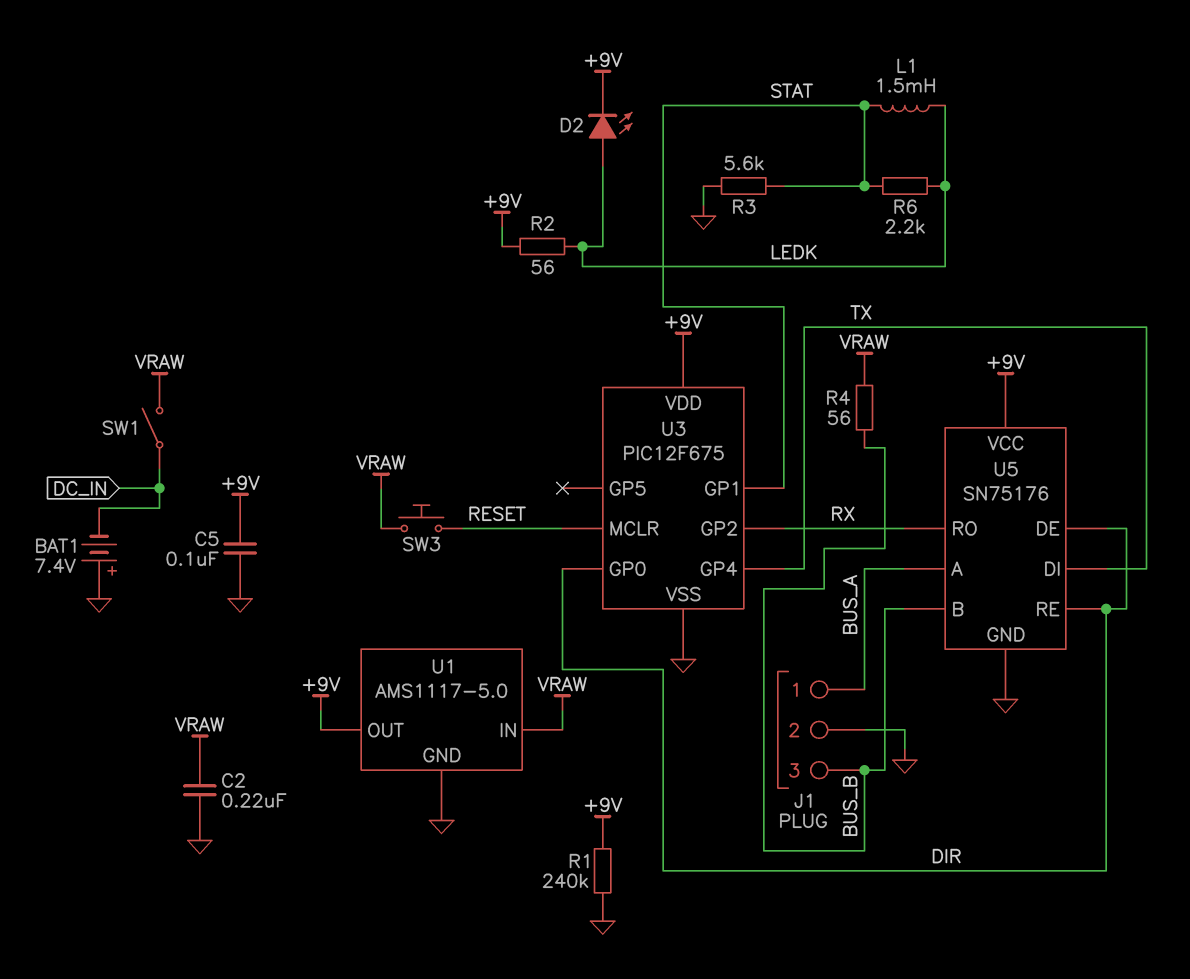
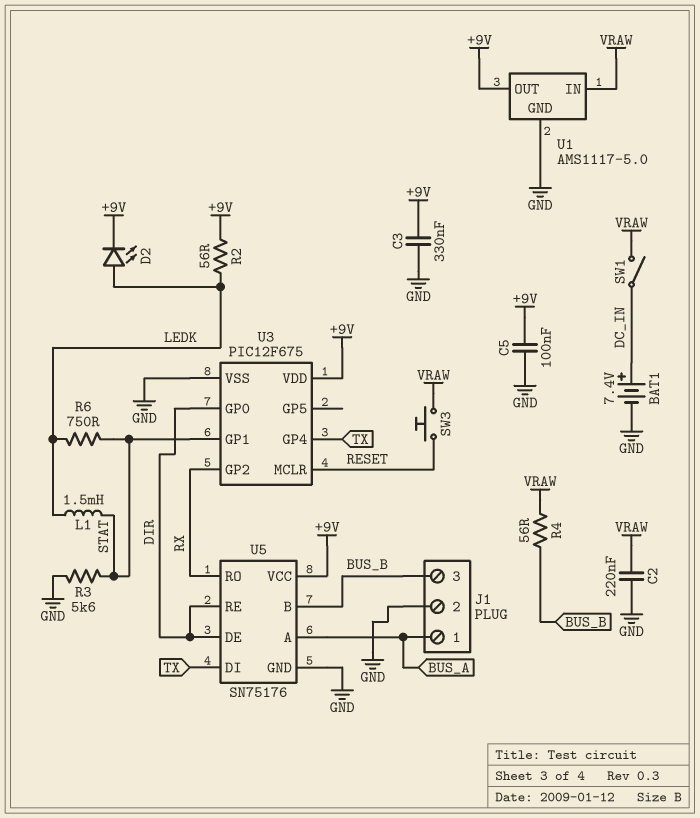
BAT1: 7.4V (plus GND, minus DC_IN) -> 7.4V (plus DC_IN, minus GND)
C3: none -> 330nF (+9V, GND)
R1: 240k (+9V, GND) -> none
R6: 2.2k (LEDK, STAT) -> 750 (LEDK, STAT)

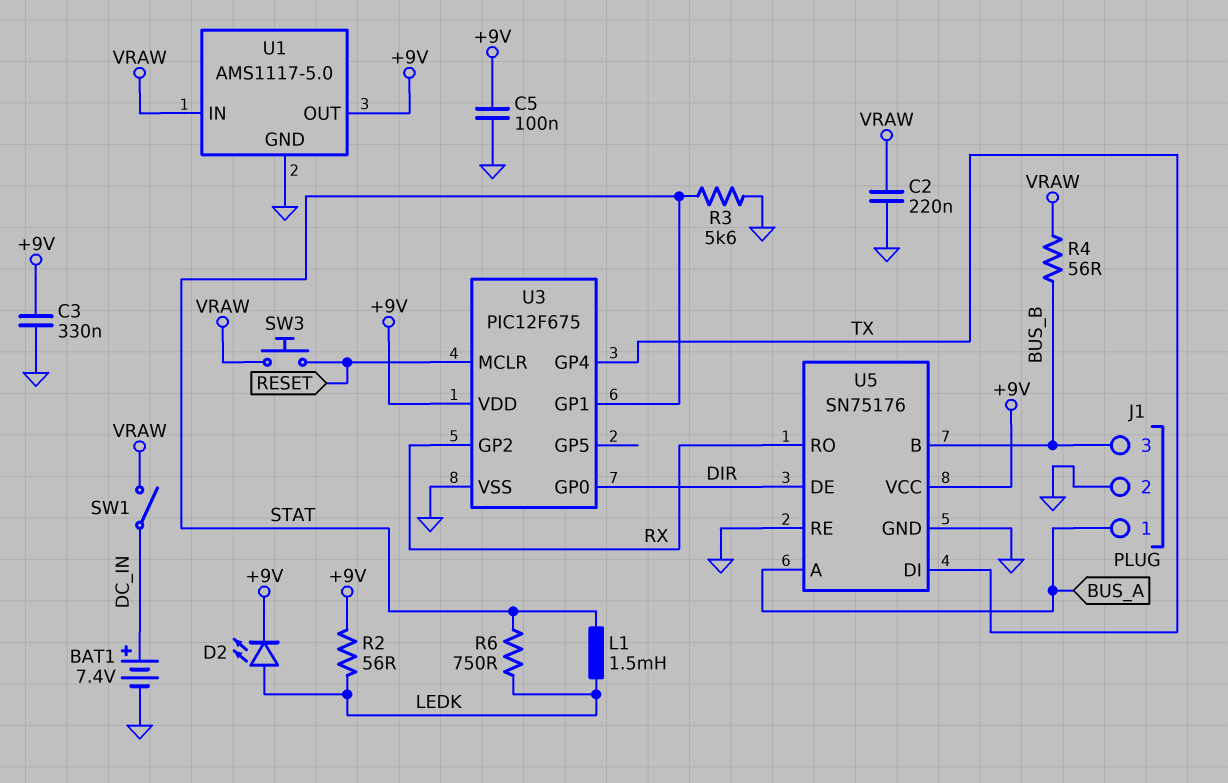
U5 pin RE: DIR -> GND

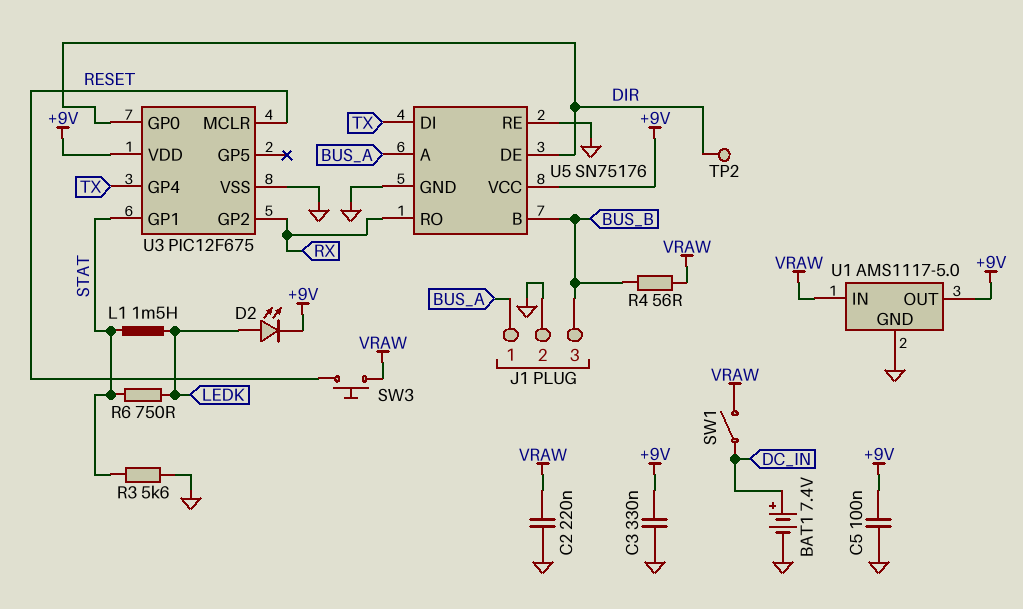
R2: 56 (+9V, LEDK) -> none
TP2: none -> test point (DIR)

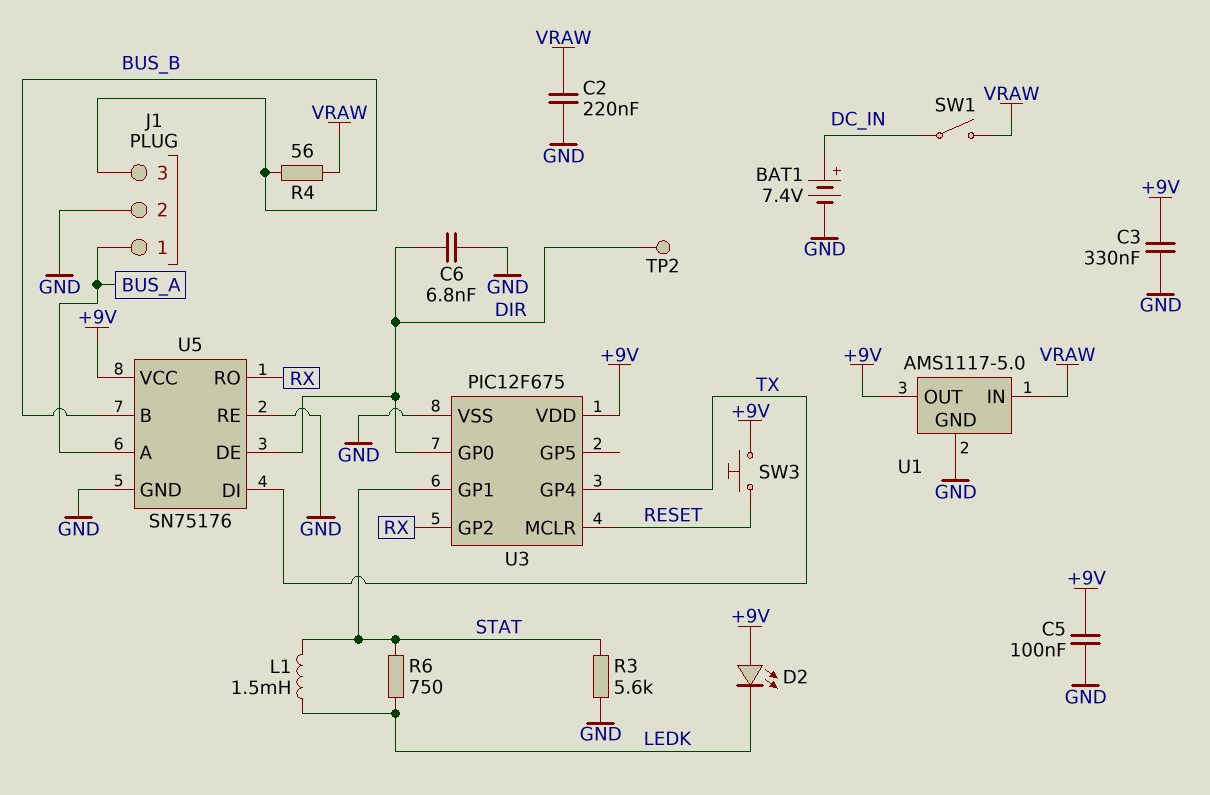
C6: none -> 6.8nF (DIR, GND)
D2: LED (A LEDK, K +9V) -> LED (A +9V, K LEDK)
SW3: button (RESET, VRAW) -> button (+9V, RESET)

